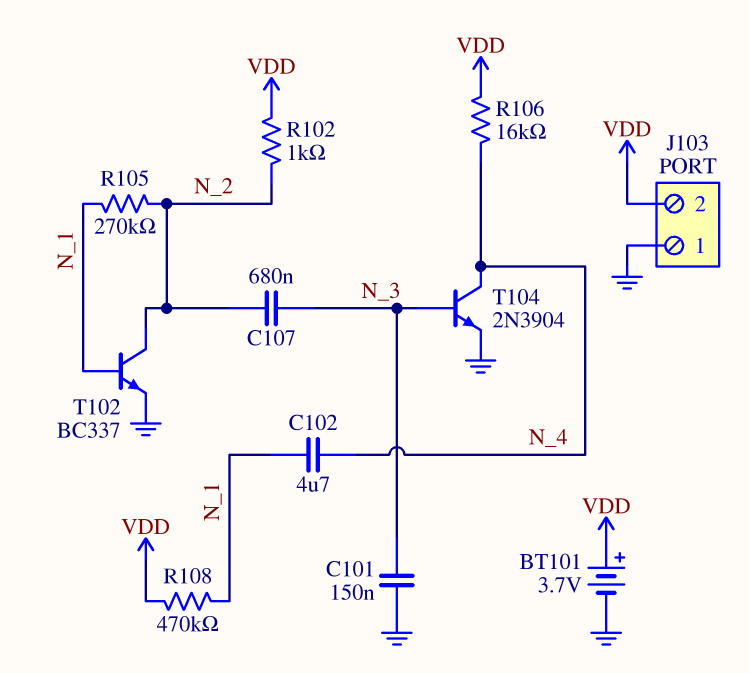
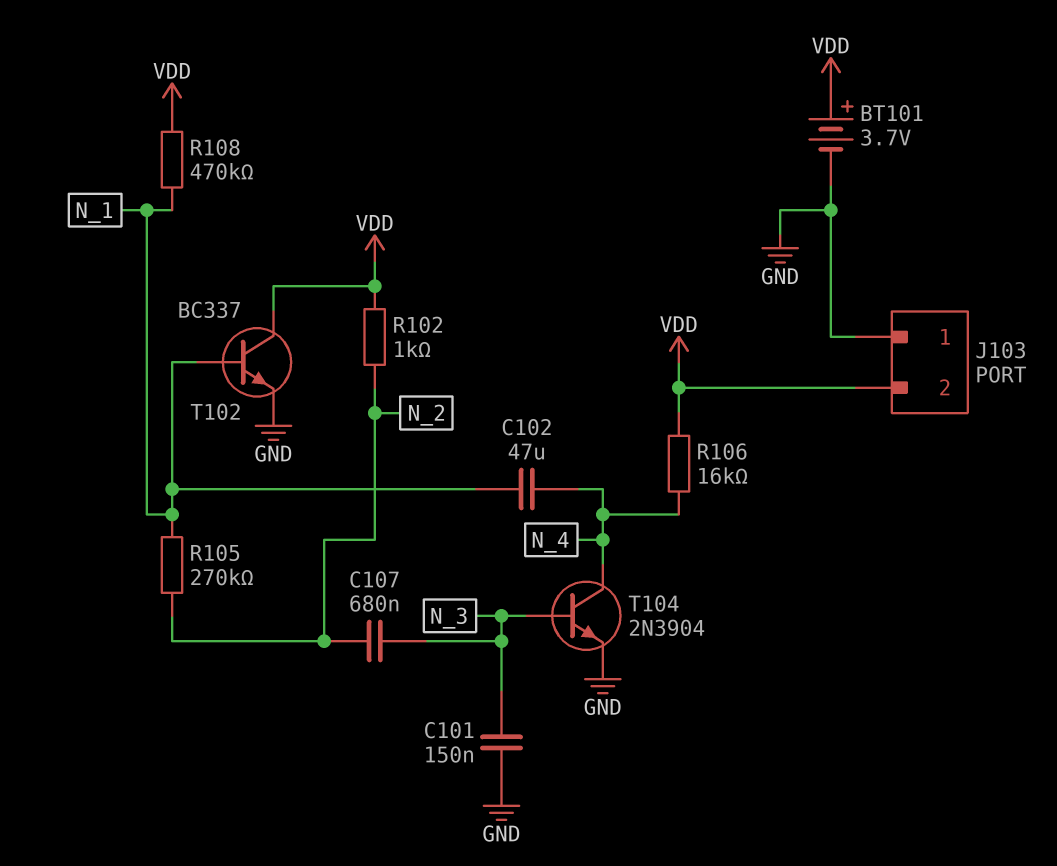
C102: 4.7uF (N_1, N_4) -> 47uF (N_1, N_4)
T102: NPN BC337 (B N_1, C N_2, E GND) -> NPN BC337 (B N_1, C VDD, E GND)

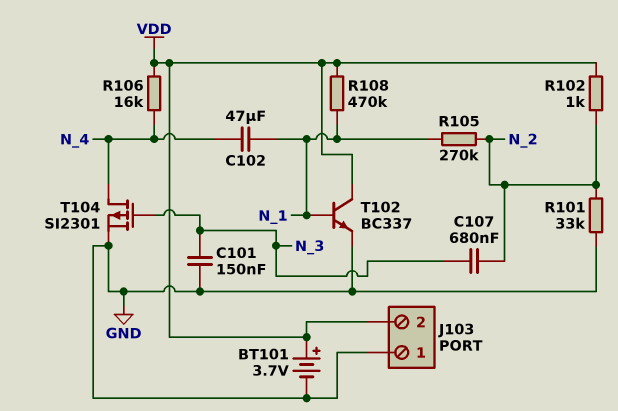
R101: none -> 33k (GND, N_2)
T104: NPN 2N3904 (B N_3, C N_4, E GND) -> PMOS SI2301 (G N_3, D N_4, S GND)

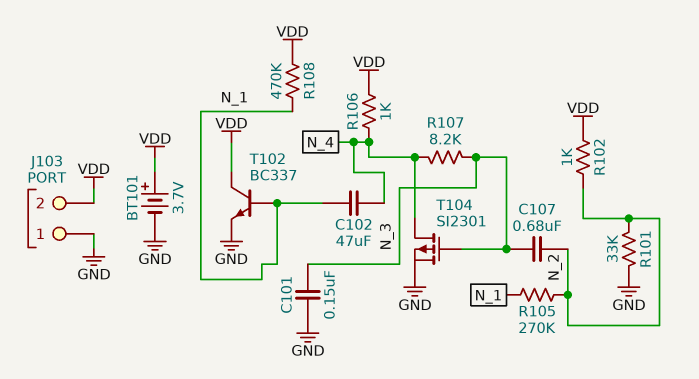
R106: 16k (N_4, VDD) -> 1k (N_4, VDD)
R107: none -> 8.2k (N_3, N_4)

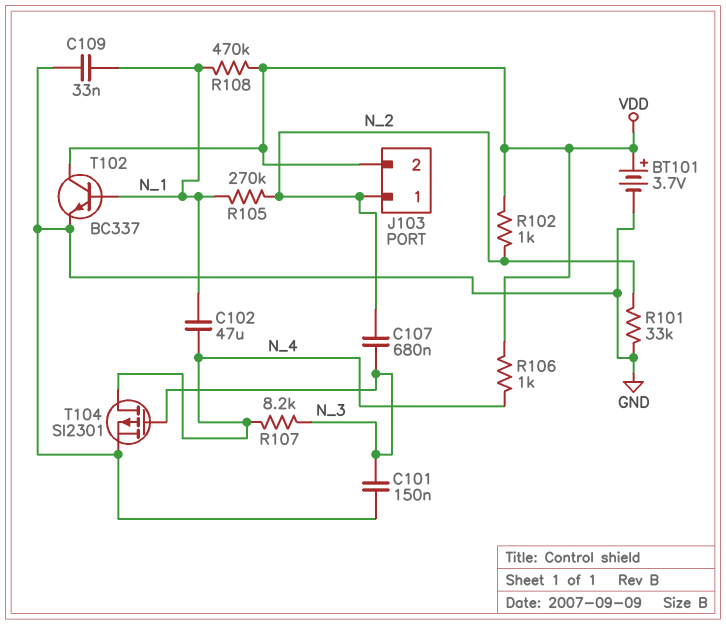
C109: none -> 33nF (GND, N_1)
J103 pin 1: GND -> N_2

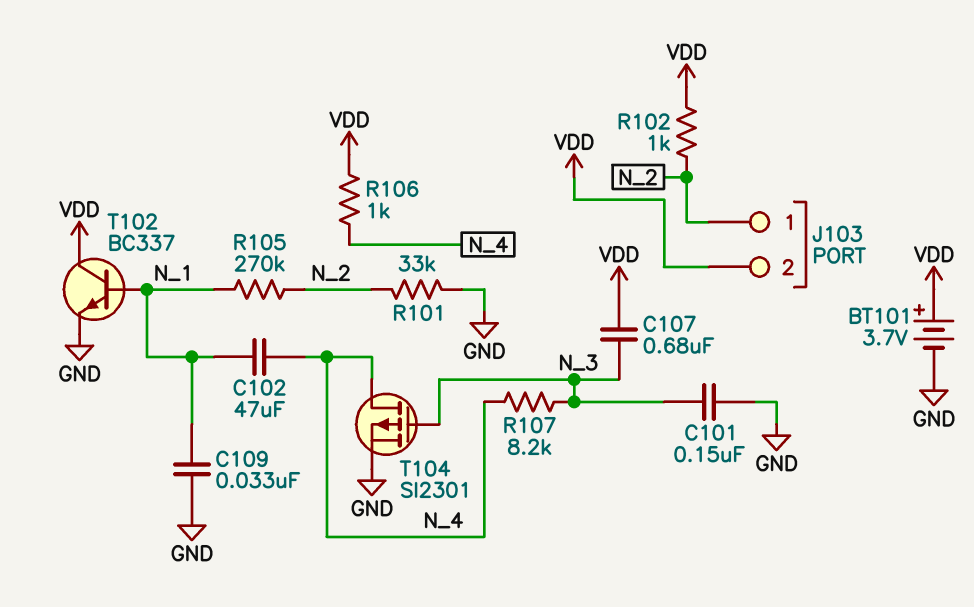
C107: 680nF (N_2, N_3) -> 680nF (N_3, VDD)
R108: 470k (N_1, VDD) -> none

